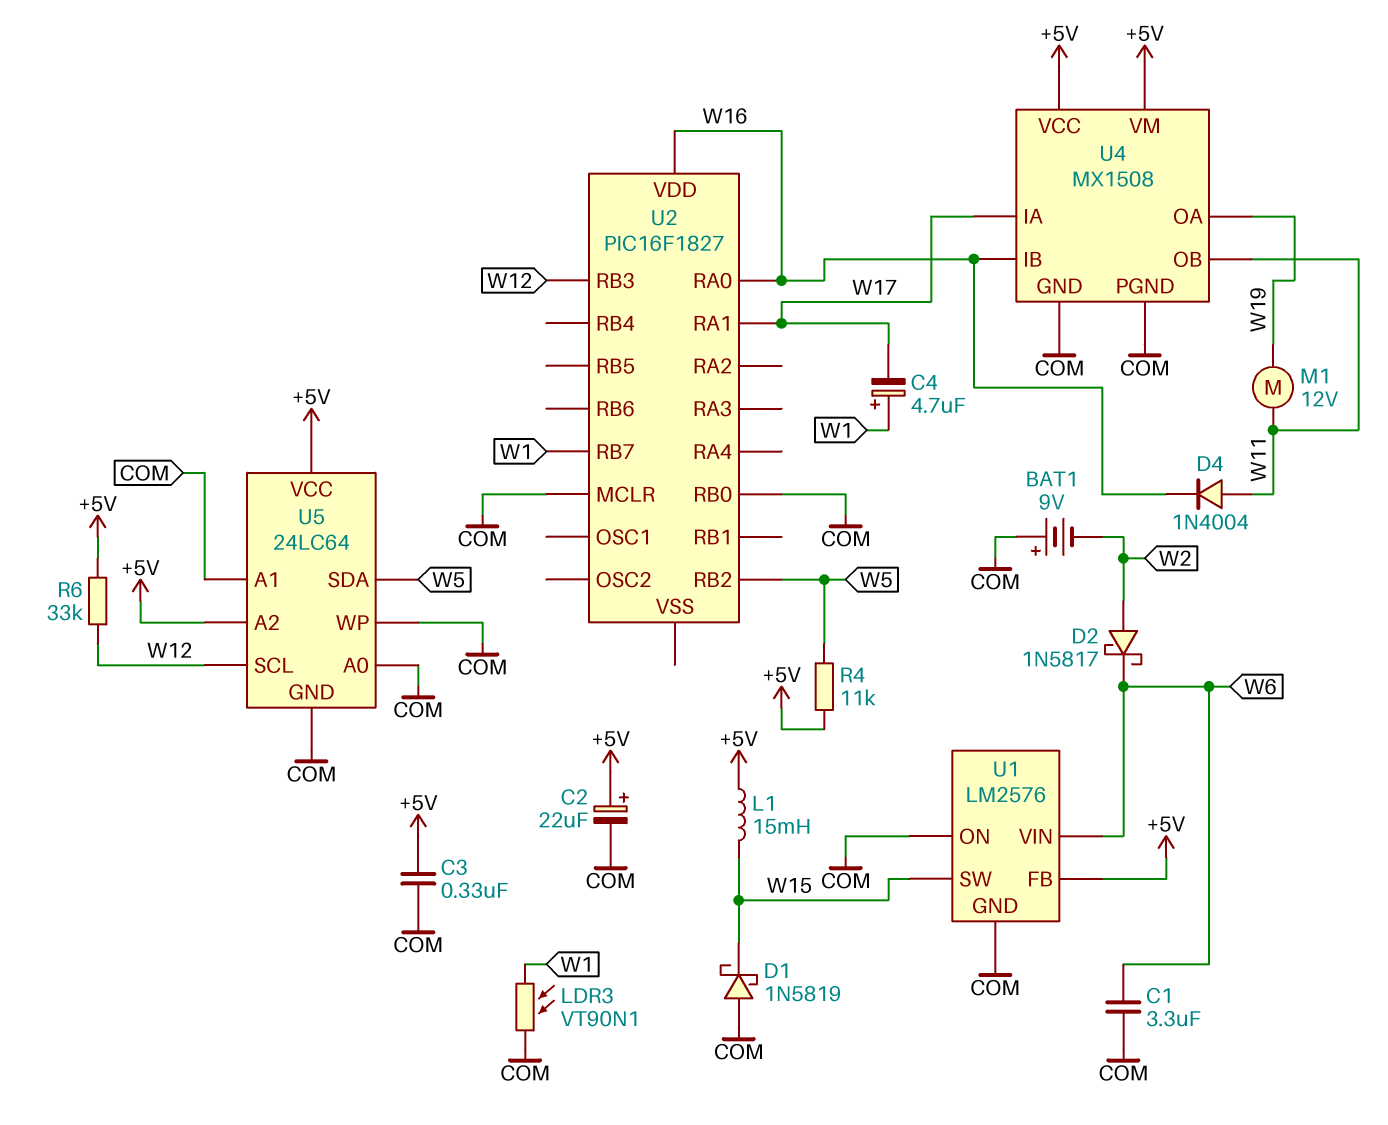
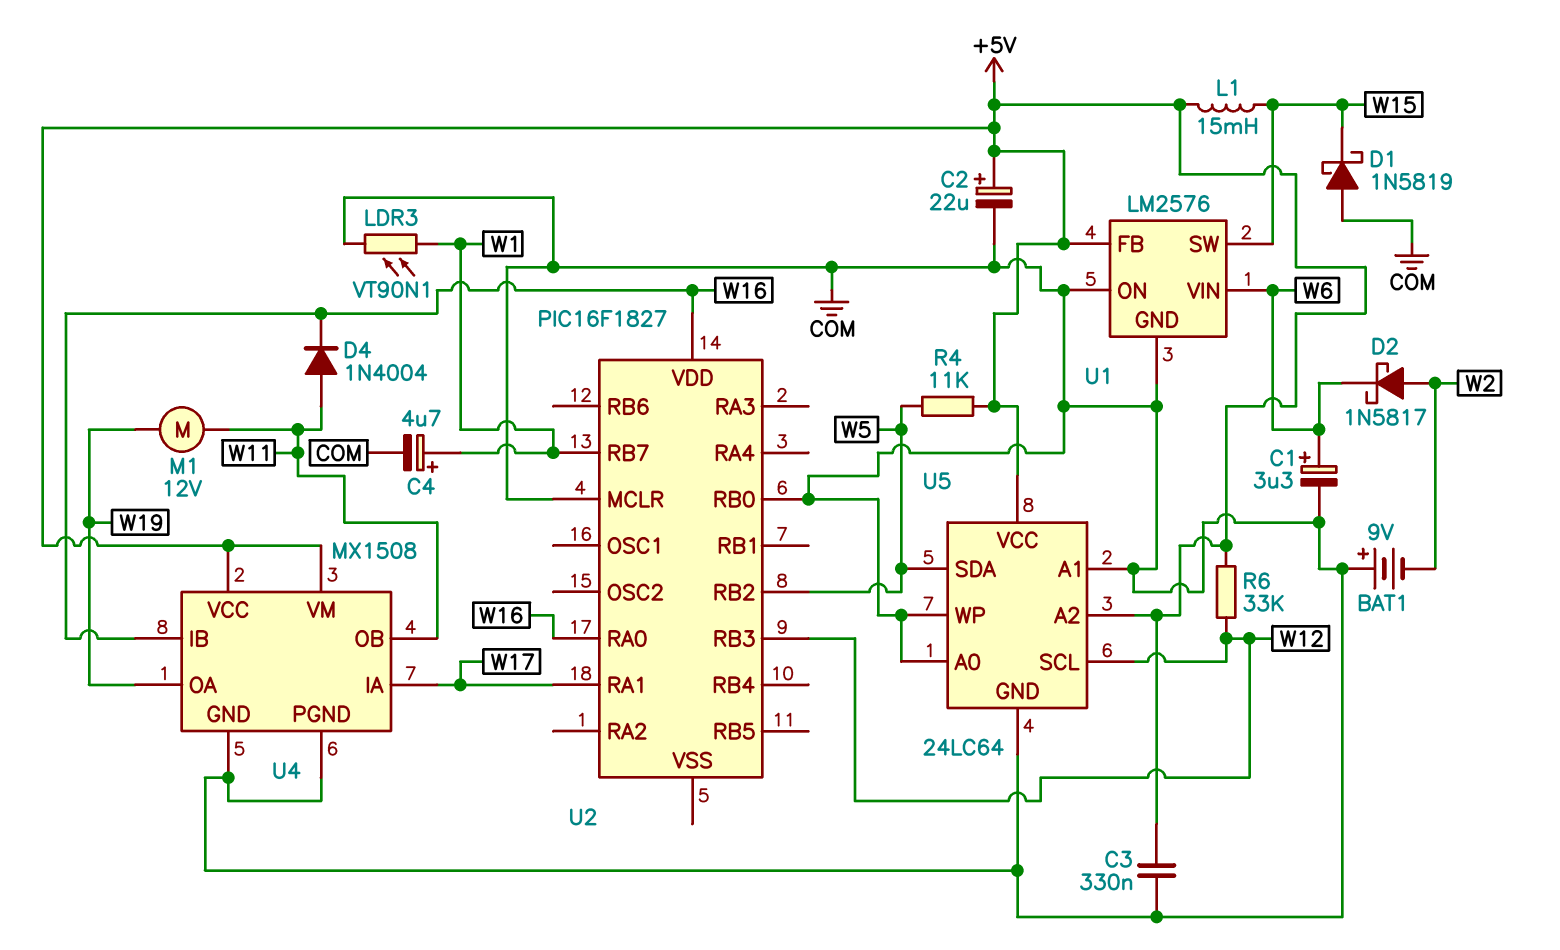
C1: 3.3uF (COM, W6) -> 3.3uF (plus W6, minus COM)
C4: 4.7uF (plus W1, minus W17) -> 4.7uF (plus W1, minus COM)

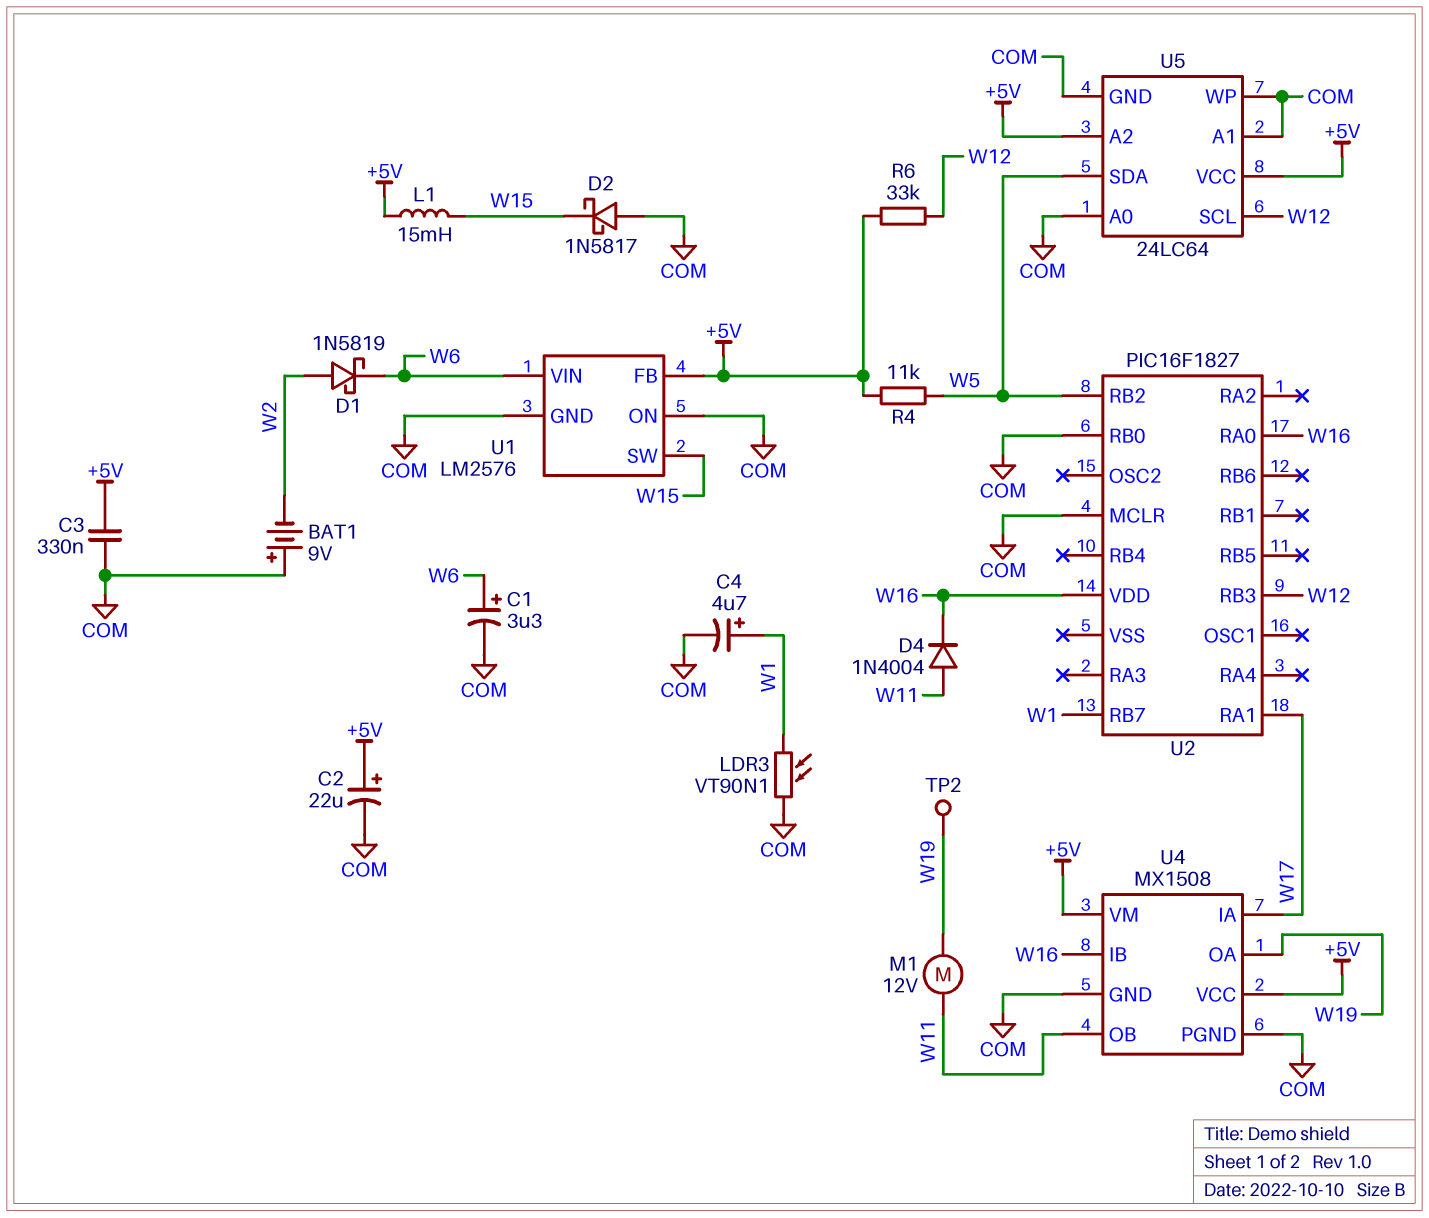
D1: schottky 1N5819 (A COM, K W15) -> schottky 1N5819 (A W2, K W6)
D2: schottky 1N5817 (A W2, K W6) -> schottky 1N5817 (A COM, K W15)
TP2: none -> test point (W19)

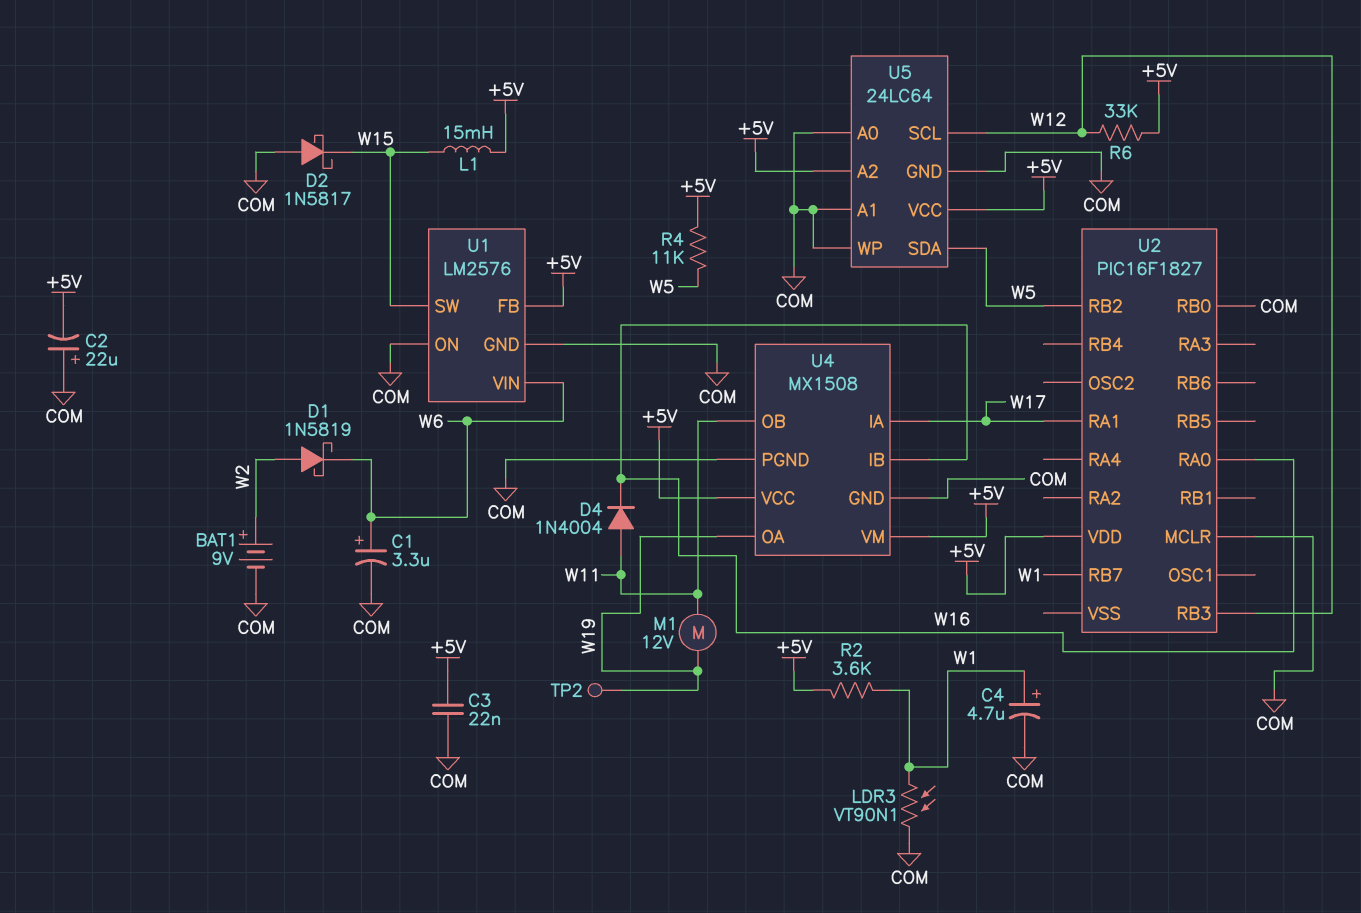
BAT1: 9V (plus COM, minus W2) -> 9V (plus W2, minus COM)
C2: 22uF (plus +5V, minus COM) -> 22uF (plus COM, minus +5V)
C3: 330nF (+5V, COM) -> 22nF (+5V, COM)
R2: none -> 3.6k (+5V, W1)
U2 pin VDD: W16 -> +5V

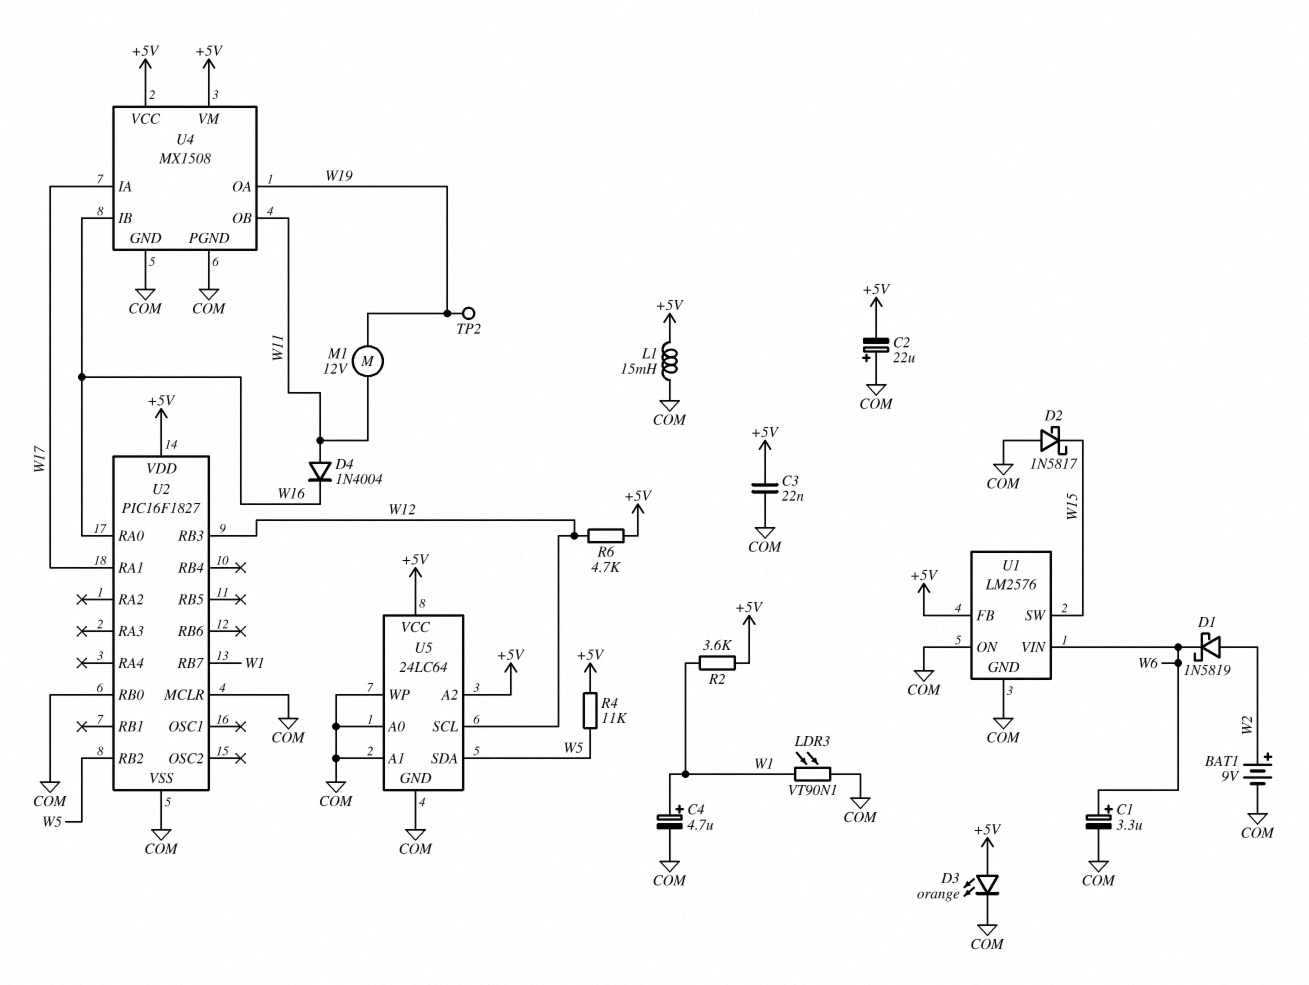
D3: none -> LED orange (A +5V, K COM)
L1: 15mH (+5V, W15) -> 15mH (+5V, COM)
R6: 33k (+5V, W12) -> 4.7k (+5V, W12)
U2 pin VSS: none -> COM

